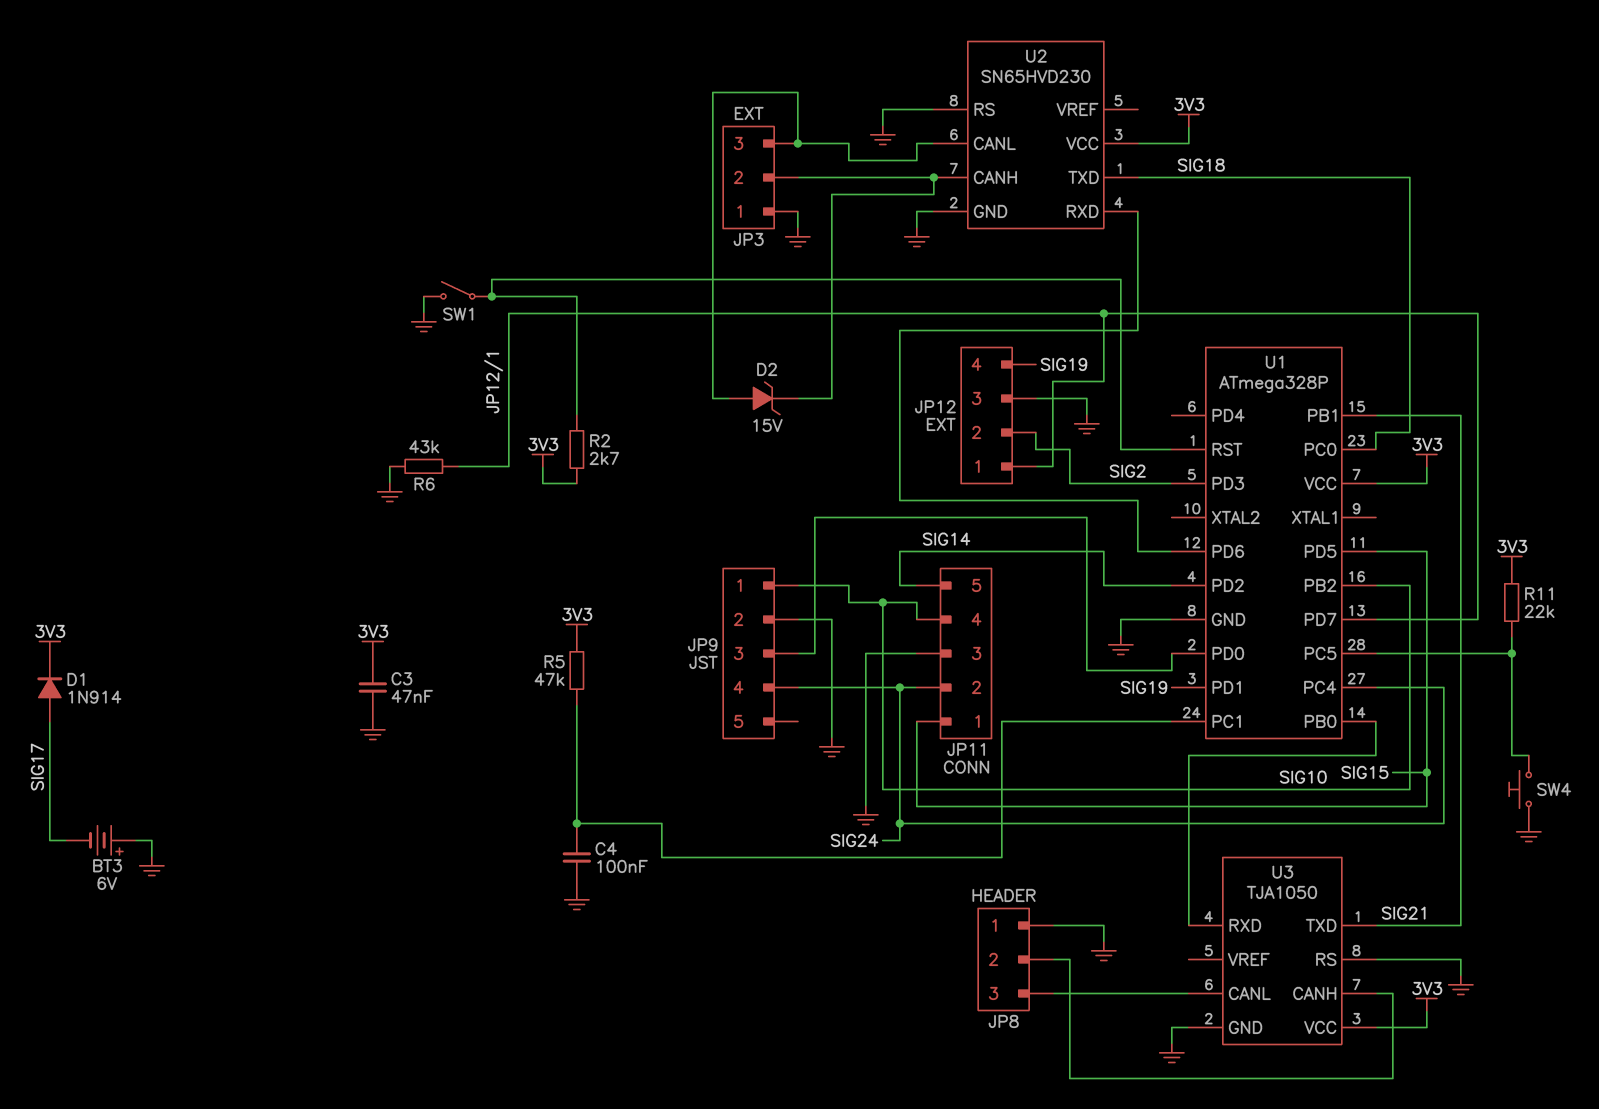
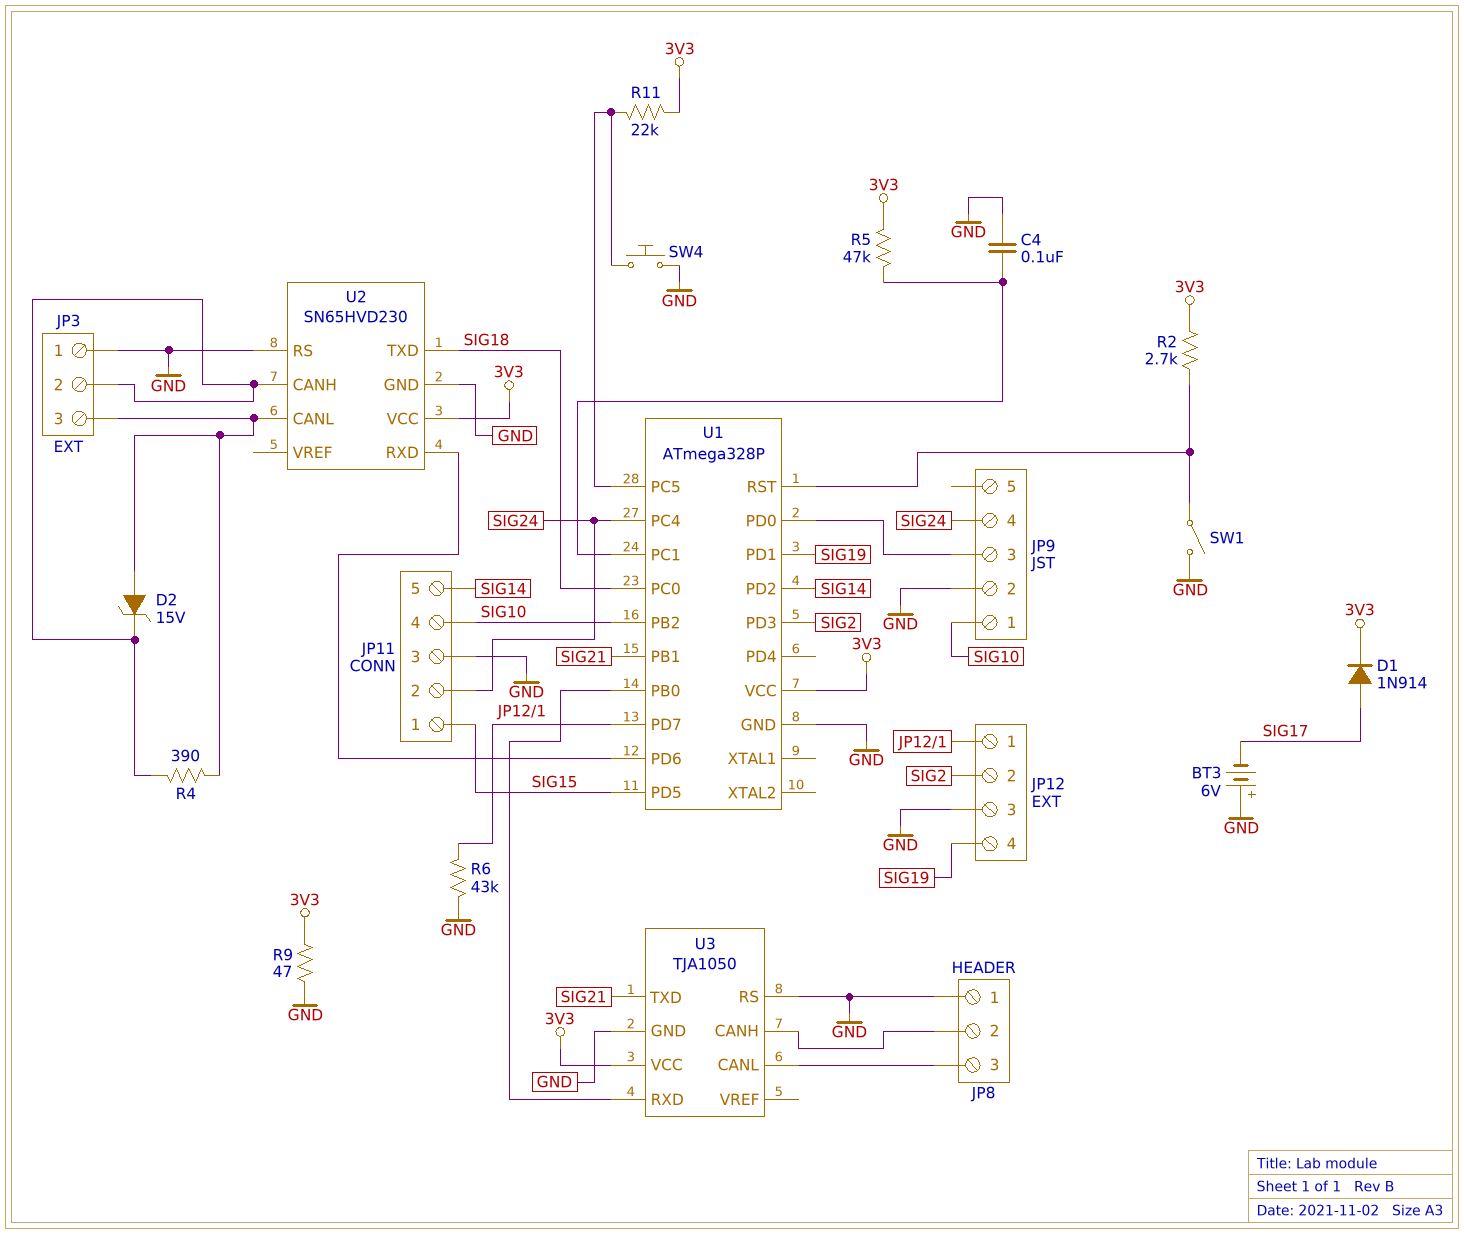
C3: 47nF (3V3, GND) -> none
R4: none -> 390 (JP3/2, JP3/3)
R9: none -> 47 (3V3, GND)

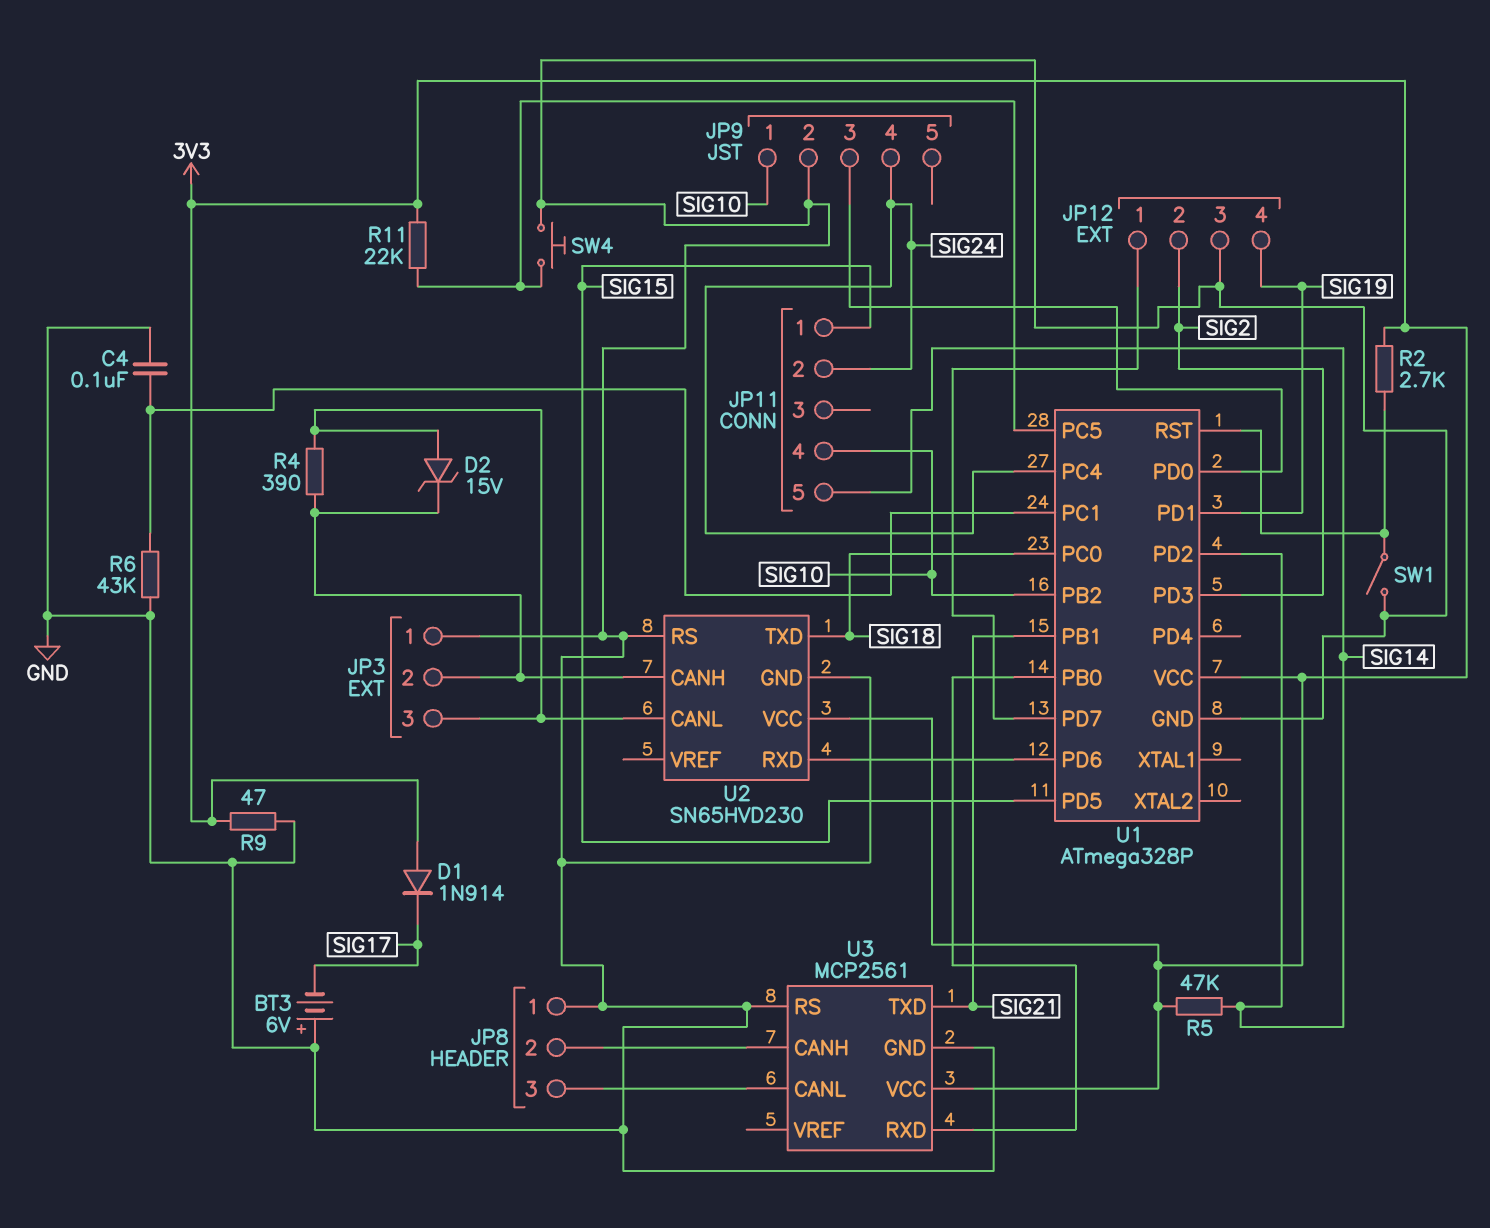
D1: diode 1N914 (A SIG17, K 3V3) -> diode 1N914 (A 3V3, K SIG17)
JP11 pin 3: GND -> none
R5: 47k (3V3, U1/PC1) -> 47k (3V3, SIG14)
R6: 43k (GND, JP12/1) -> 43k (GND, U1/PC1)
U3: TJA1050 -> MCP2561

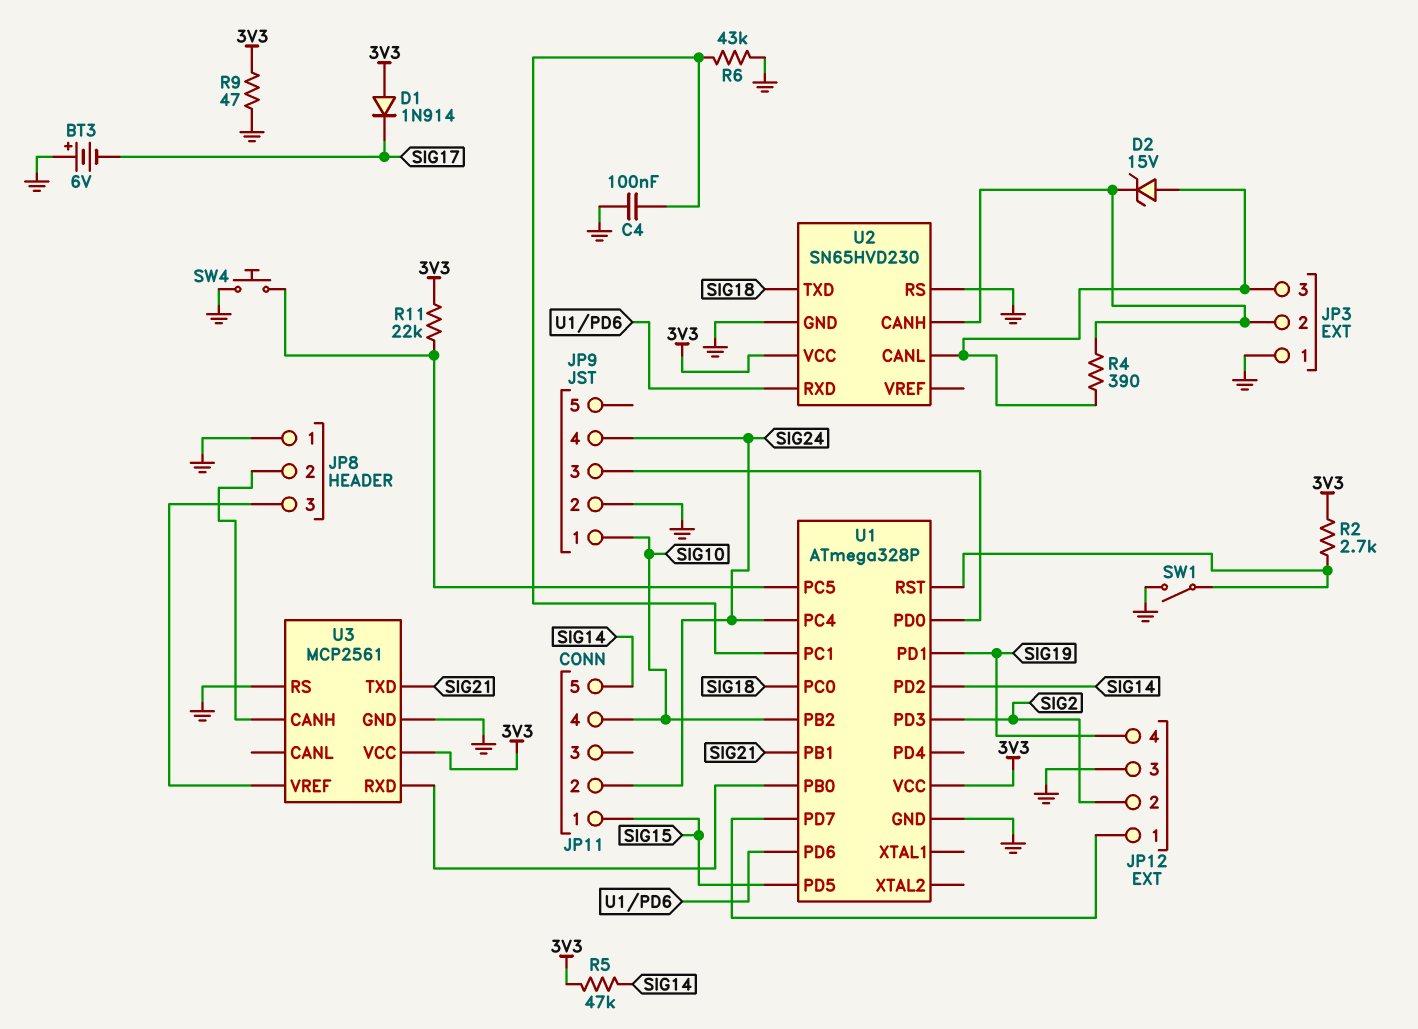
U3 pin CANL: JP8/3 -> none
U3 pin VREF: none -> JP8/3

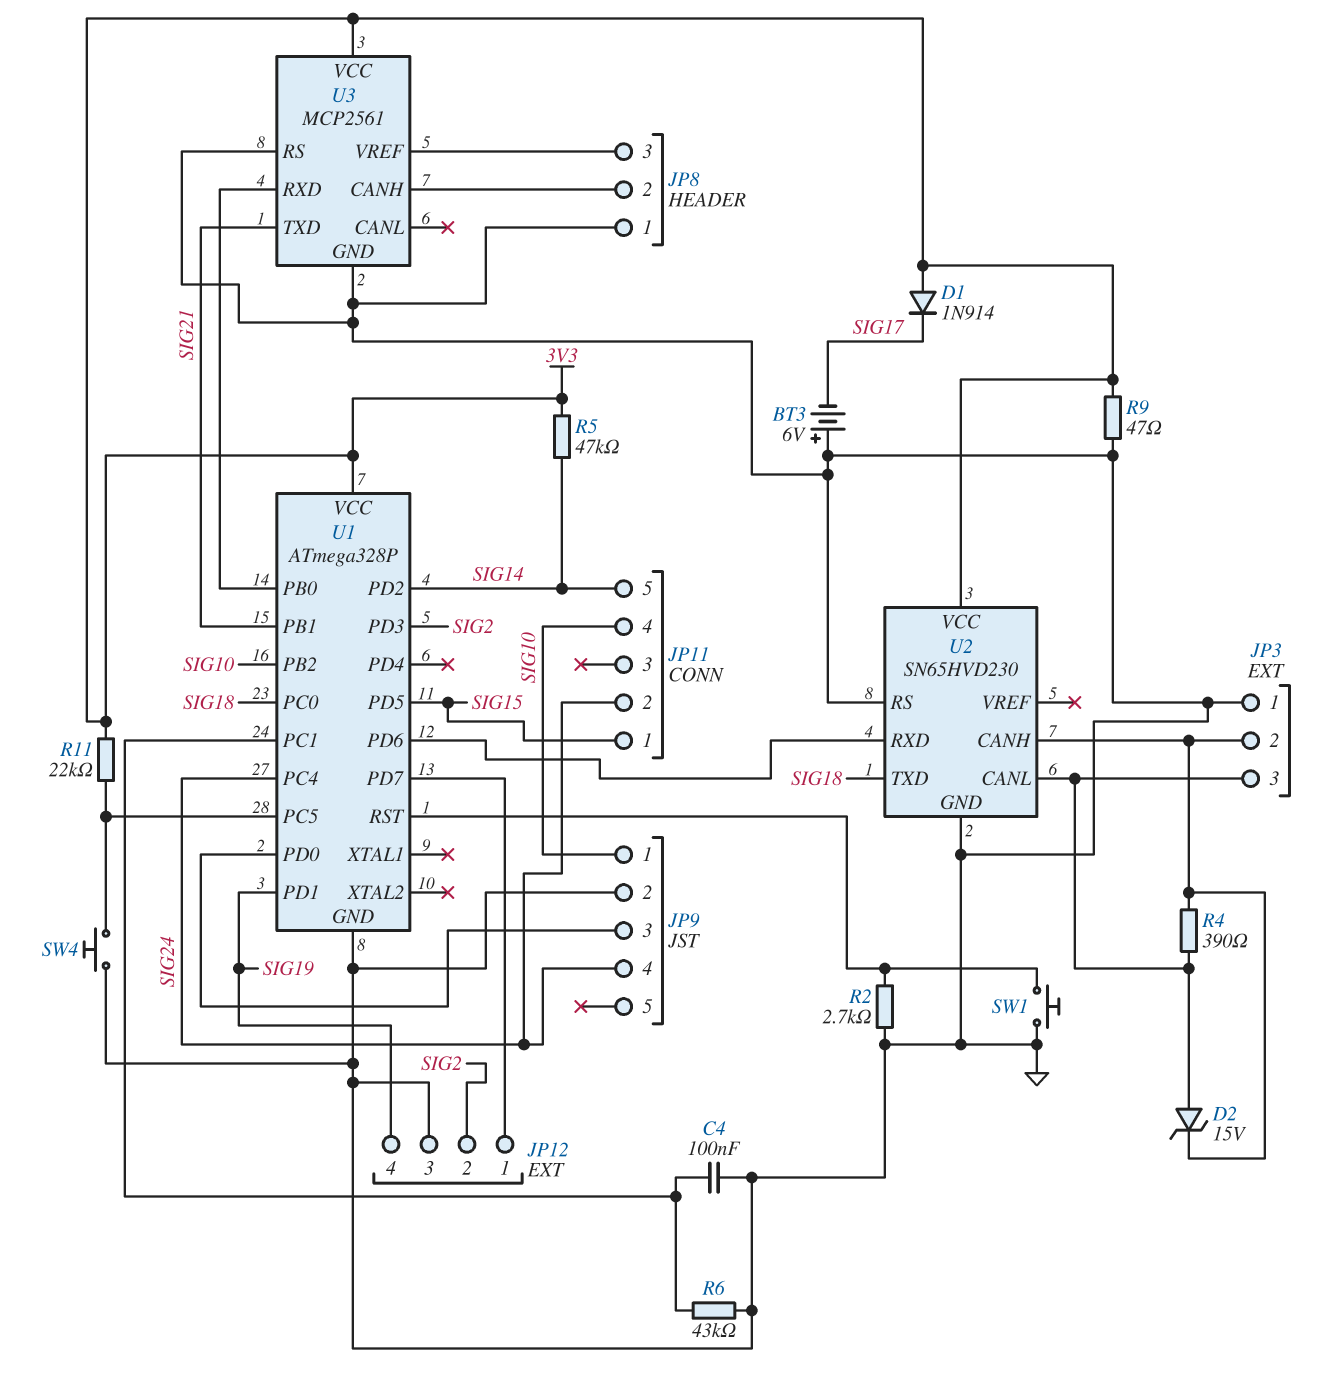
R2: 2.7k (3V3, U1/RST) -> 2.7k (GND, U1/RST)
SW1: switch (GND, U1/RST) -> button (GND, U1/RST)

